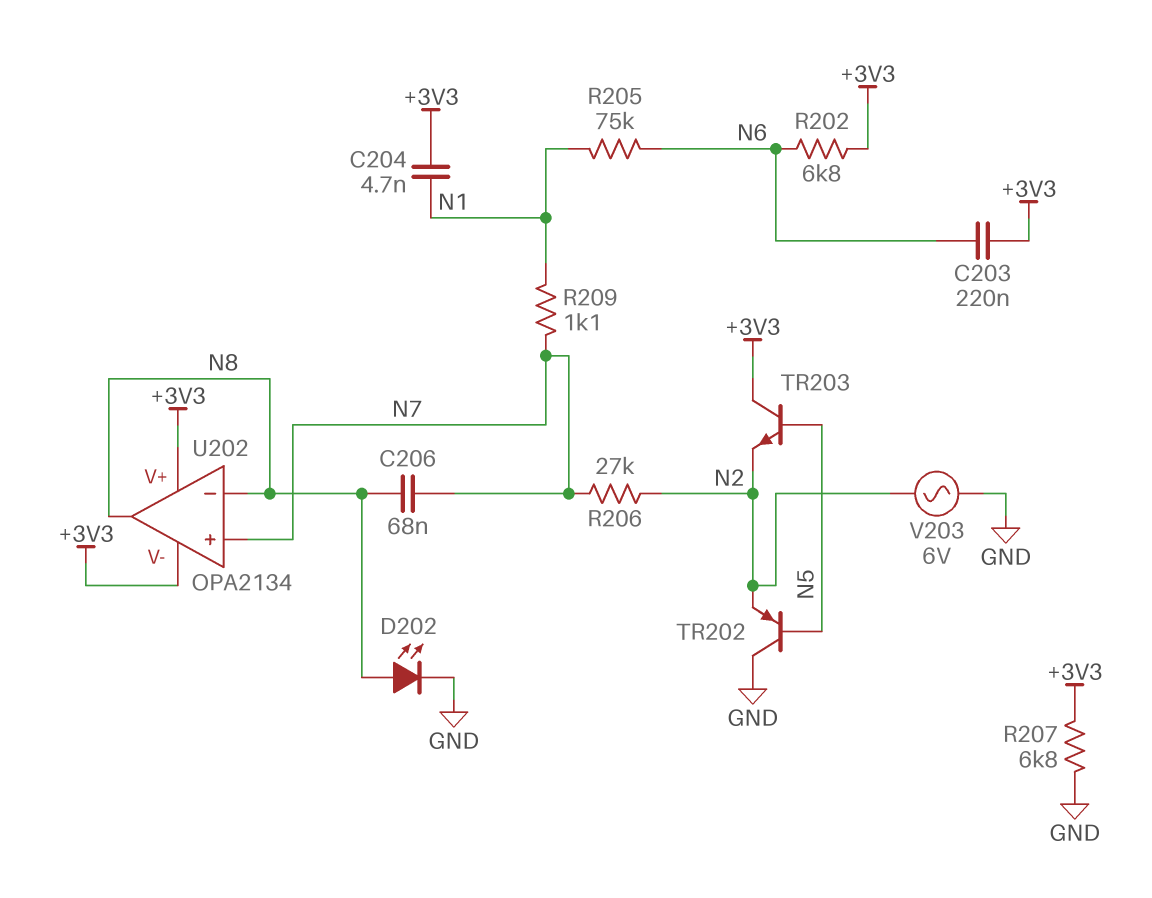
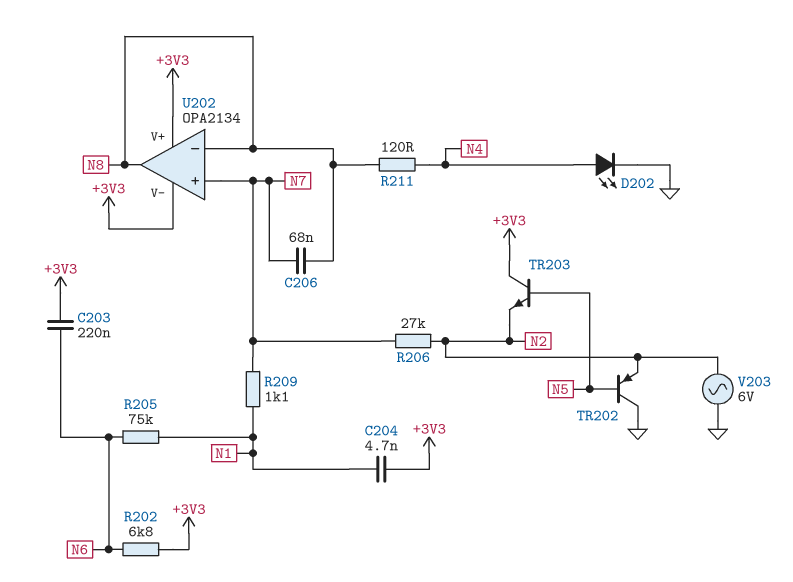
D202: LED (A N8, K GND) -> LED (A N4, K GND)
R207: 6.8k (+3V3, GND) -> none
R211: none -> 120 (N4, N8)

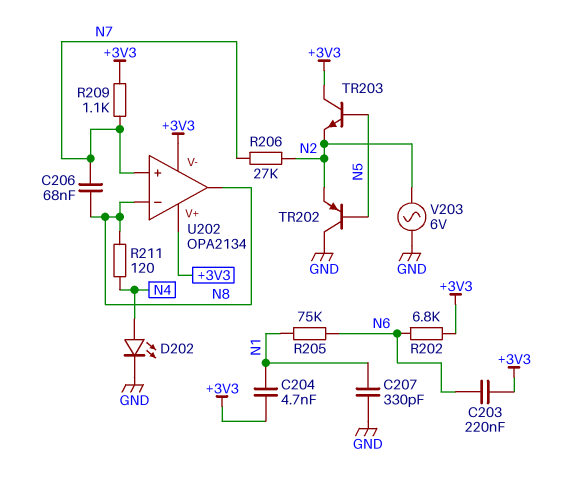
C207: none -> 330pF (GND, N1)
R209: 1.1k (N1, N7) -> 1.1k (+3V3, N7)

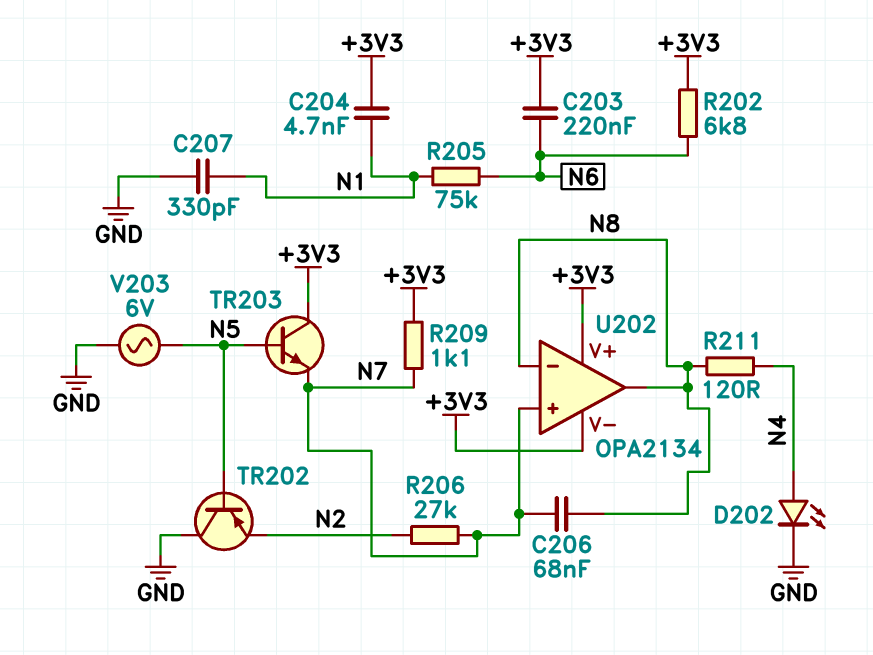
TR203: NPN (B N5, C +3V3, E N2) -> NPN (B N5, C +3V3, E N7)
V203: AC 6V (GND, N2) -> AC 6V (GND, N5)

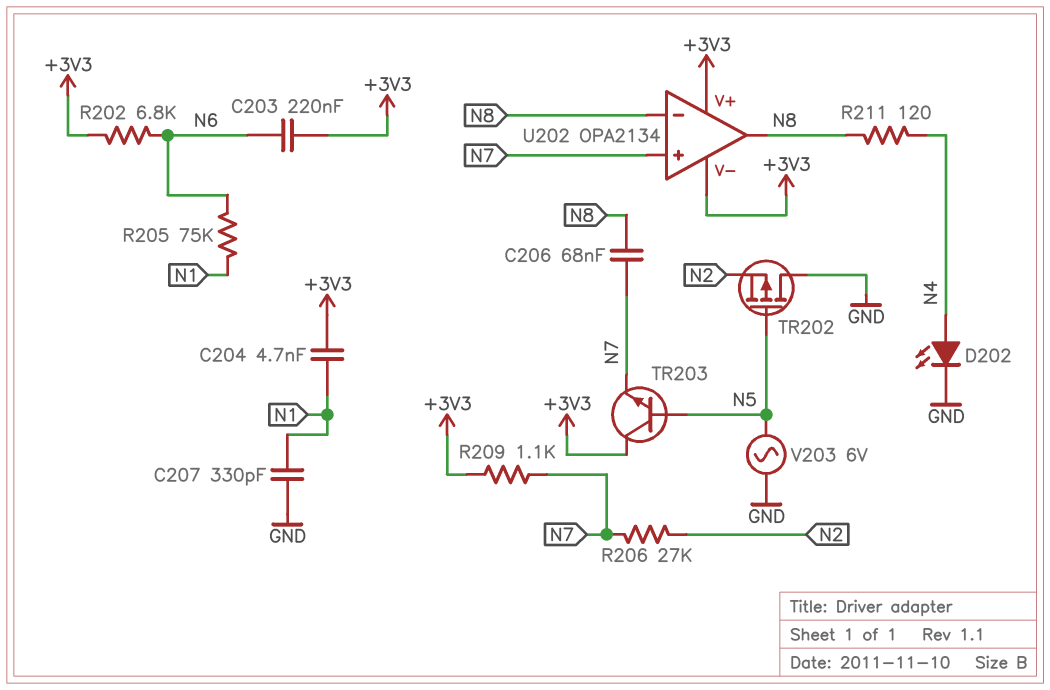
TR202: PNP (B N5, C GND, E N2) -> PMOS (G N5, D GND, S N2)

